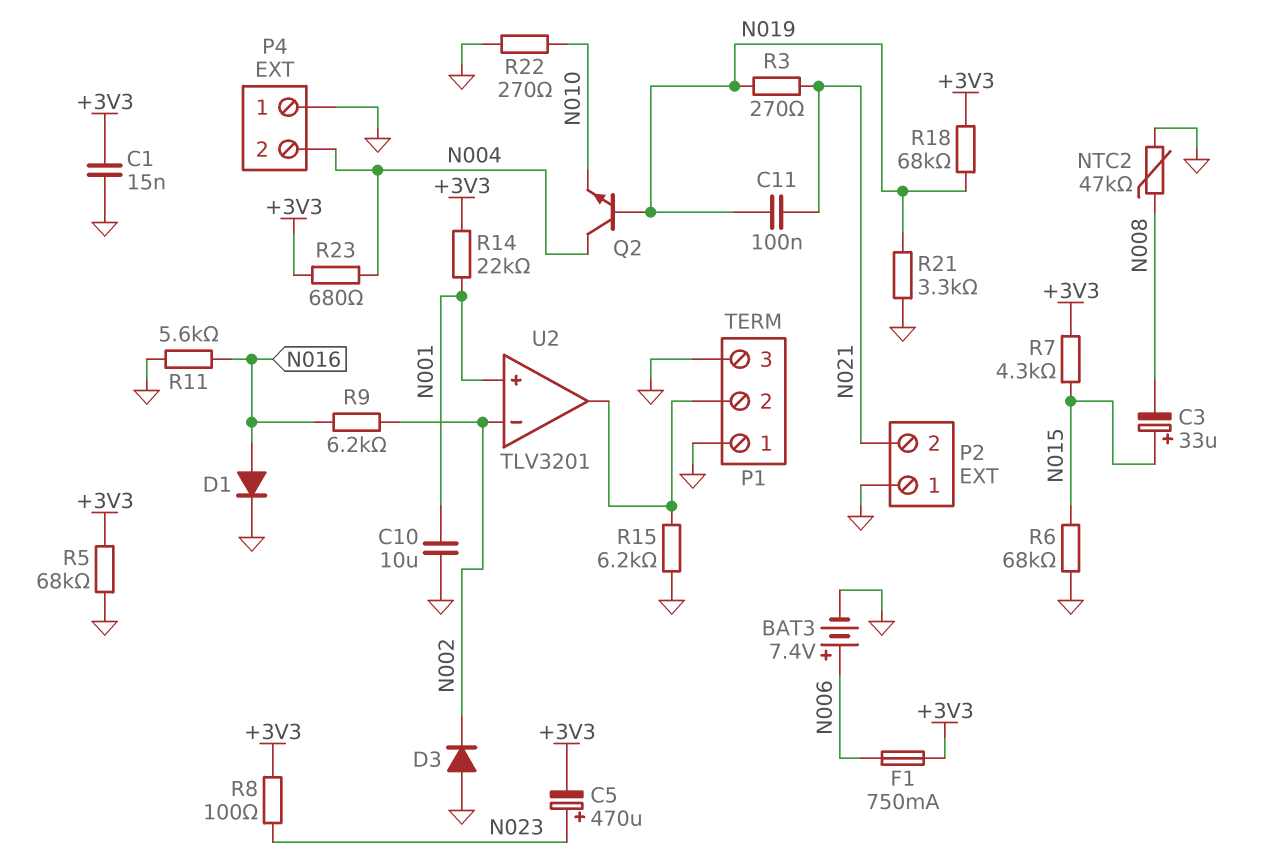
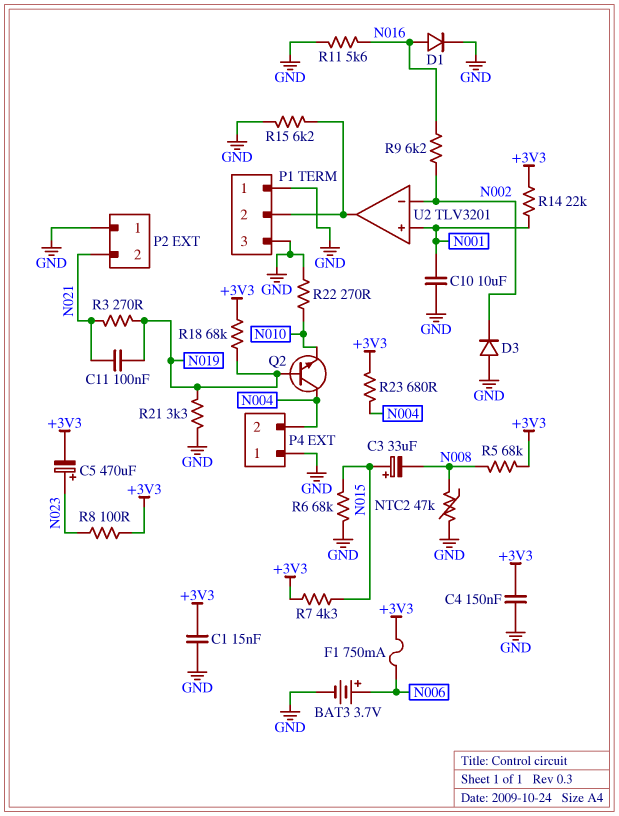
BAT3: 7.4V (plus N006, minus GND) -> 3.7V (plus N006, minus GND)
C4: none -> 150nF (+3V3, GND)
R5: 68k (+3V3, GND) -> 68k (+3V3, N008)

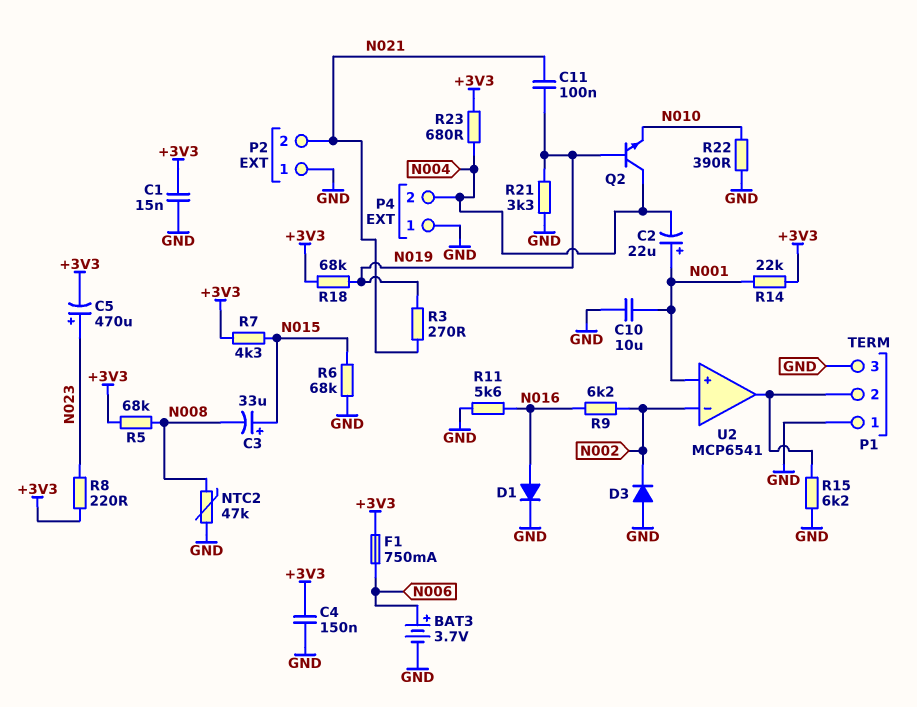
C2: none -> 22uF (plus N001, minus N004)
R8: 100 (+3V3, N023) -> 220 (+3V3, N023)
R22: 270 (GND, N010) -> 390 (GND, N010)
U2: TLV3201 -> MCP6541

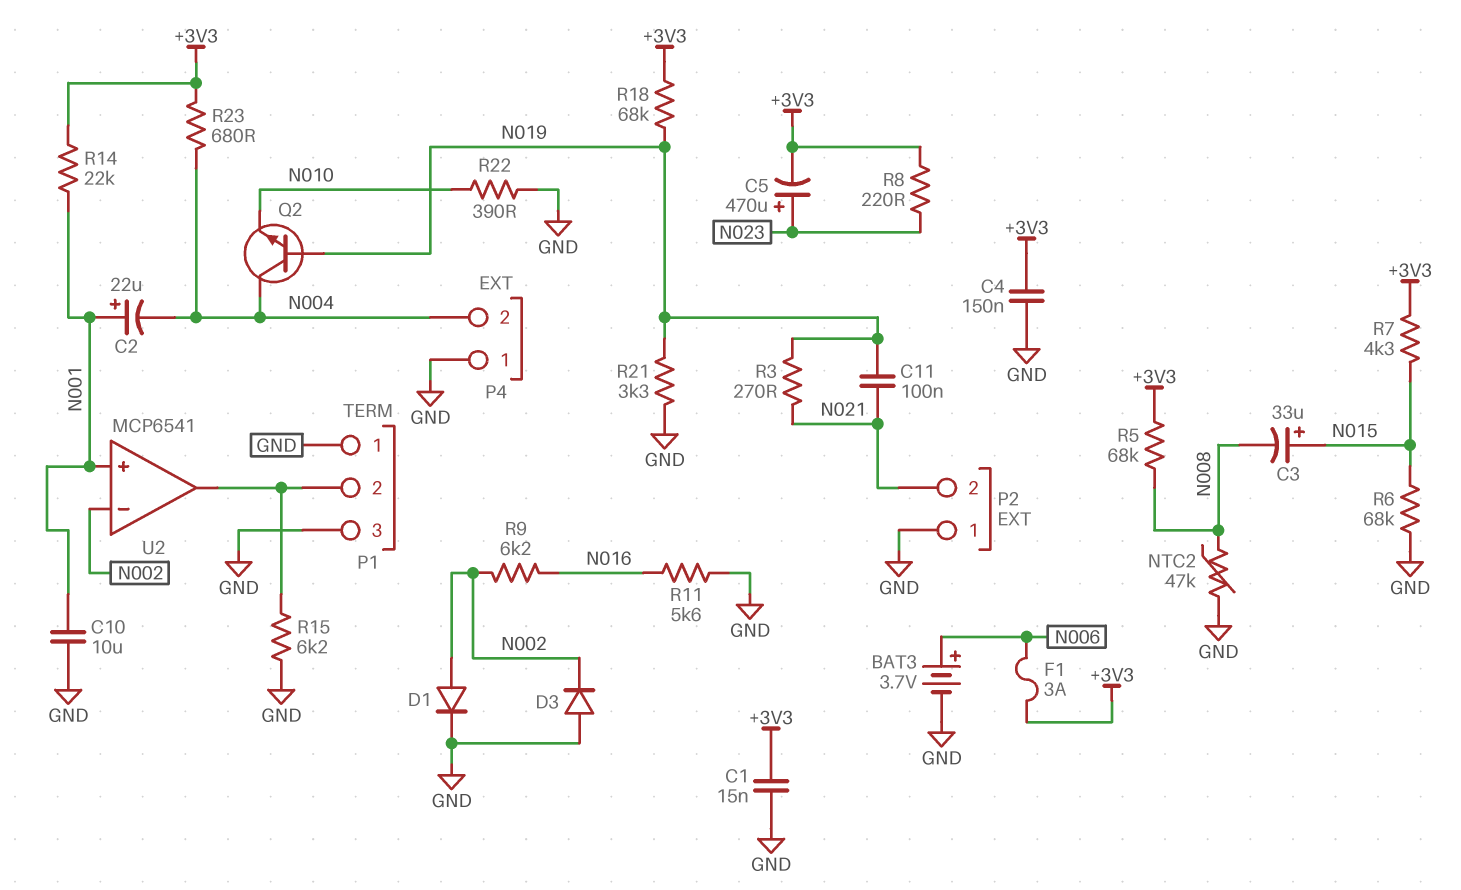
D1: diode (A N016, K GND) -> diode (A N002, K GND)
F1: 750mA (+3V3, N006) -> 3A (+3V3, N006)

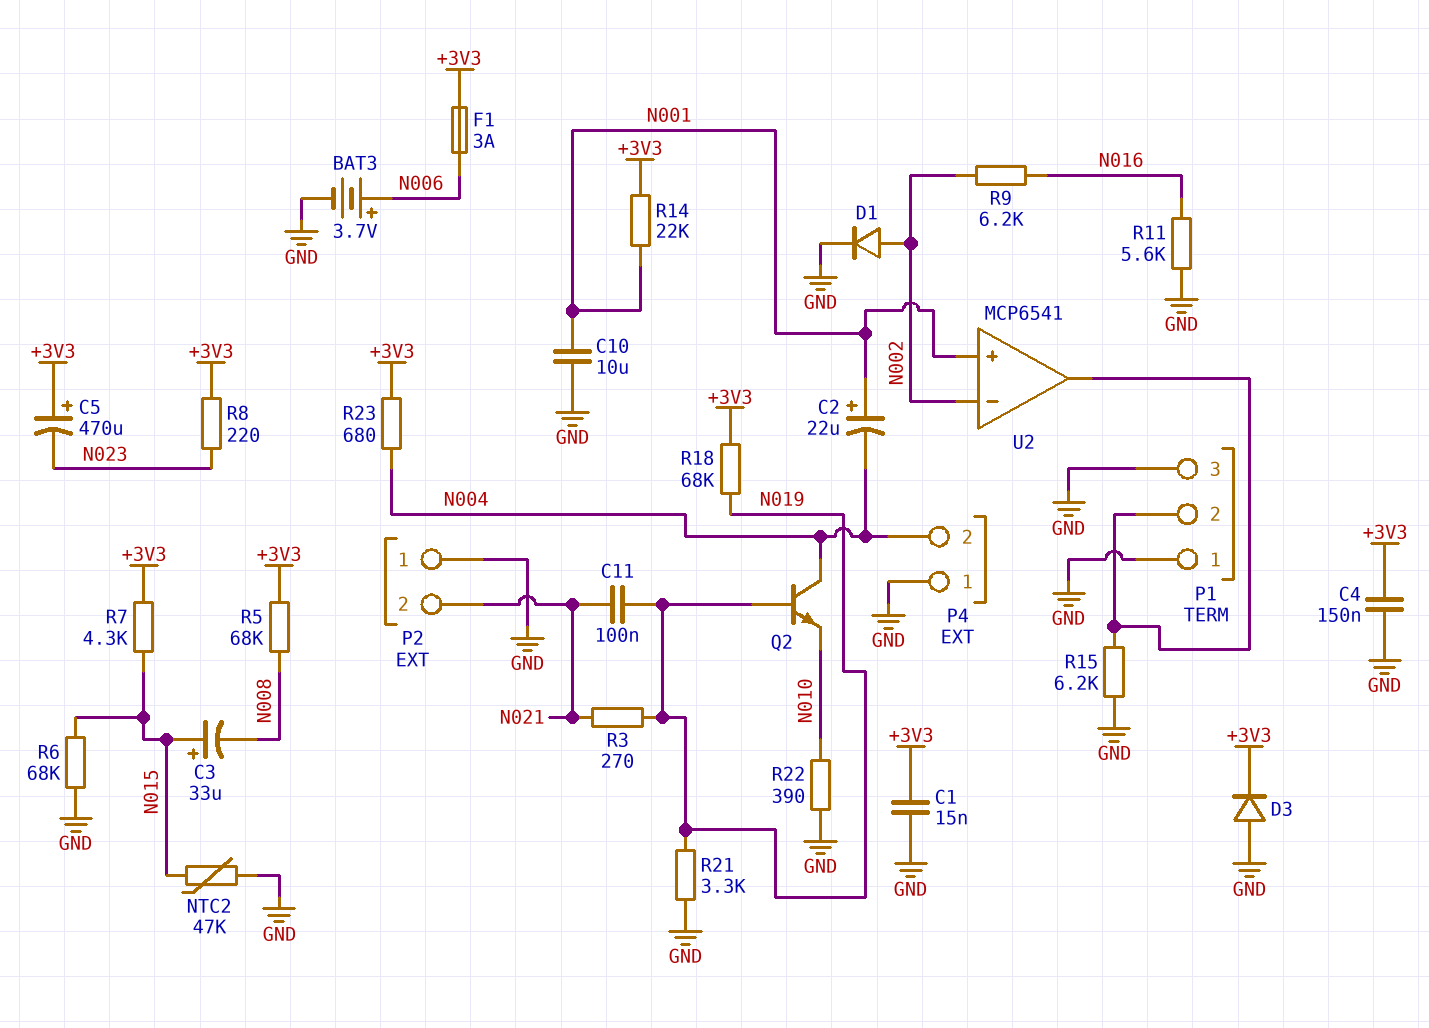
C5: 470uF (plus N023, minus +3V3) -> 470uF (plus +3V3, minus N023)
D3: diode (A GND, K N002) -> diode (A GND, K +3V3)
NTC2: 47k (GND, N008) -> 47k (GND, N015)

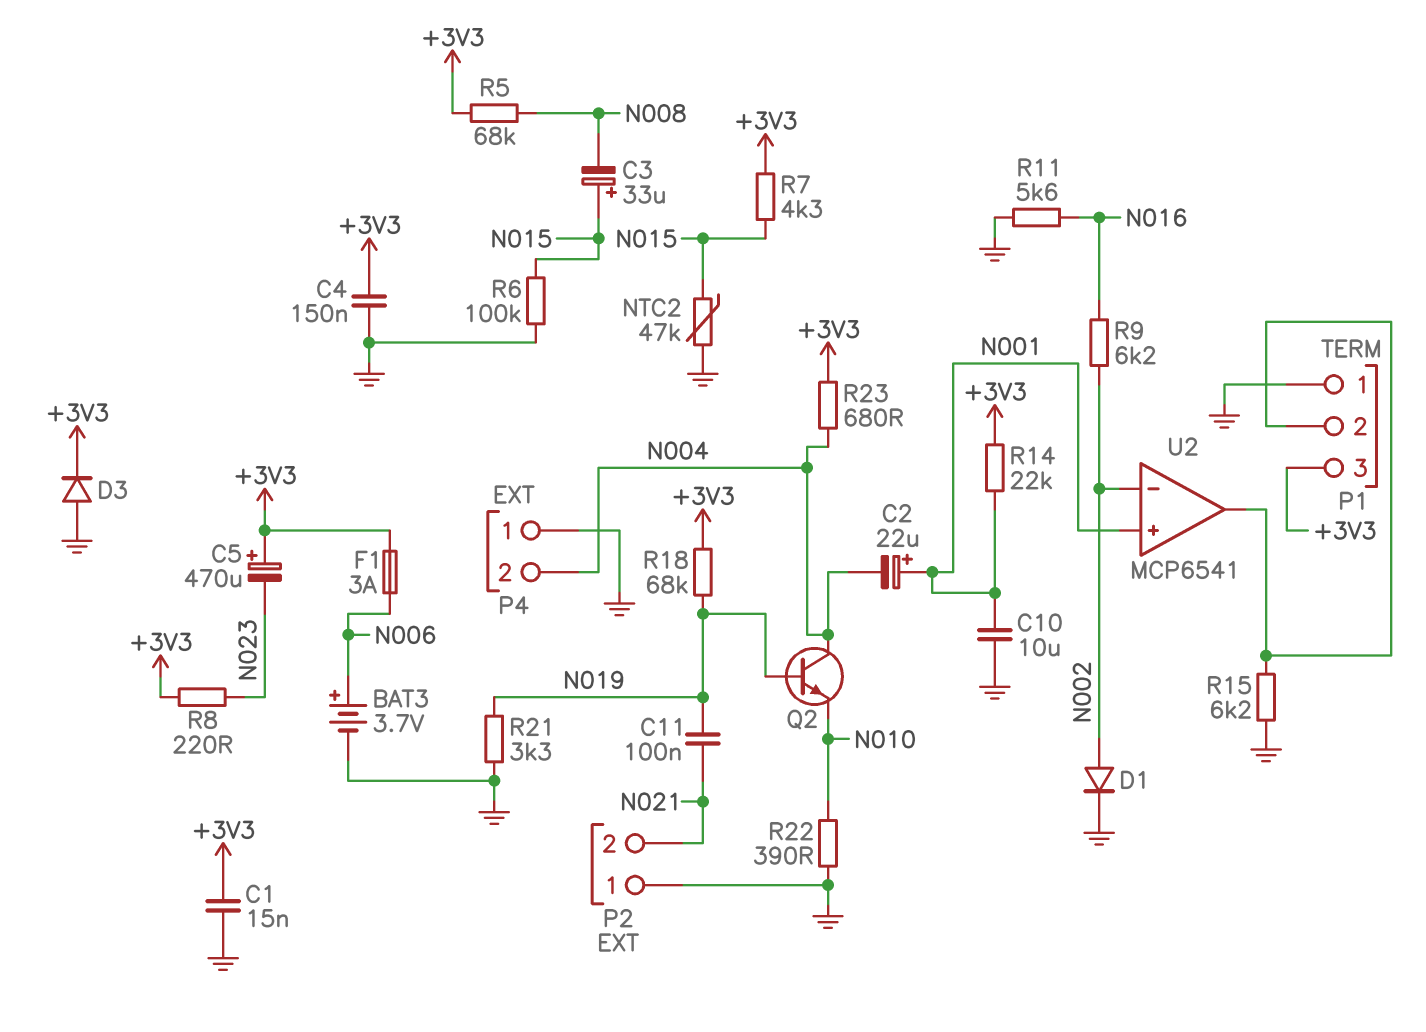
P1 pin 3: GND -> +3V3
R3: 270 (N019, N021) -> none
R6: 68k (GND, N015) -> 100k (GND, N015)

